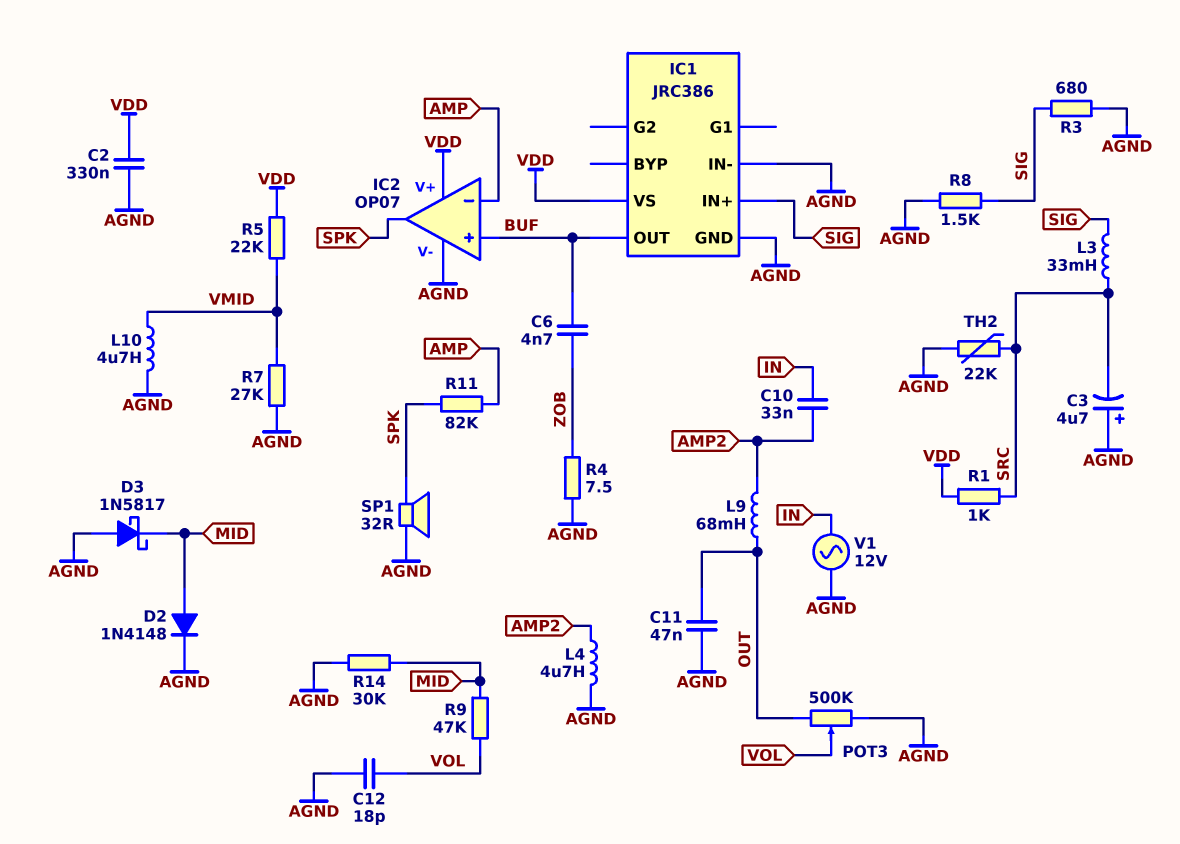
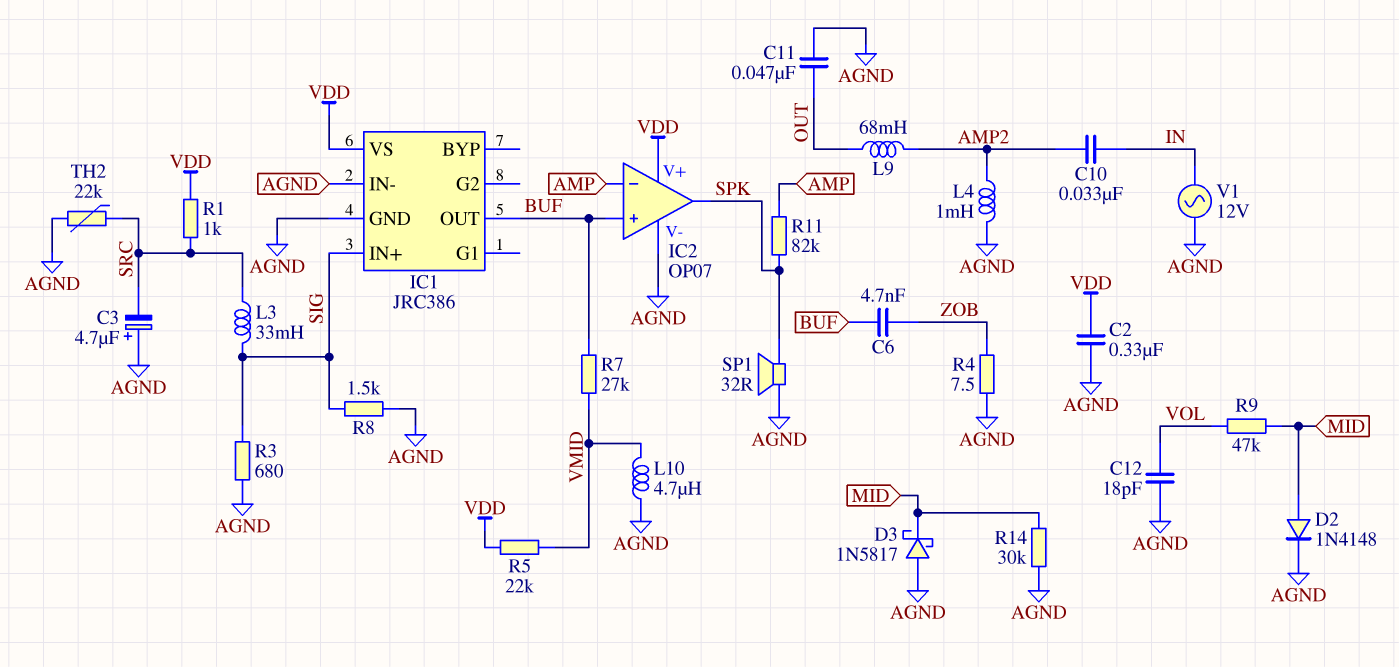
L4: 4.7uH (AGND, AMP2) -> 1mH (AGND, AMP2)
POT3: 500k (AGND, OUT, wiper VOL) -> none
R7: 27k (AGND, VMID) -> 27k (BUF, VMID)

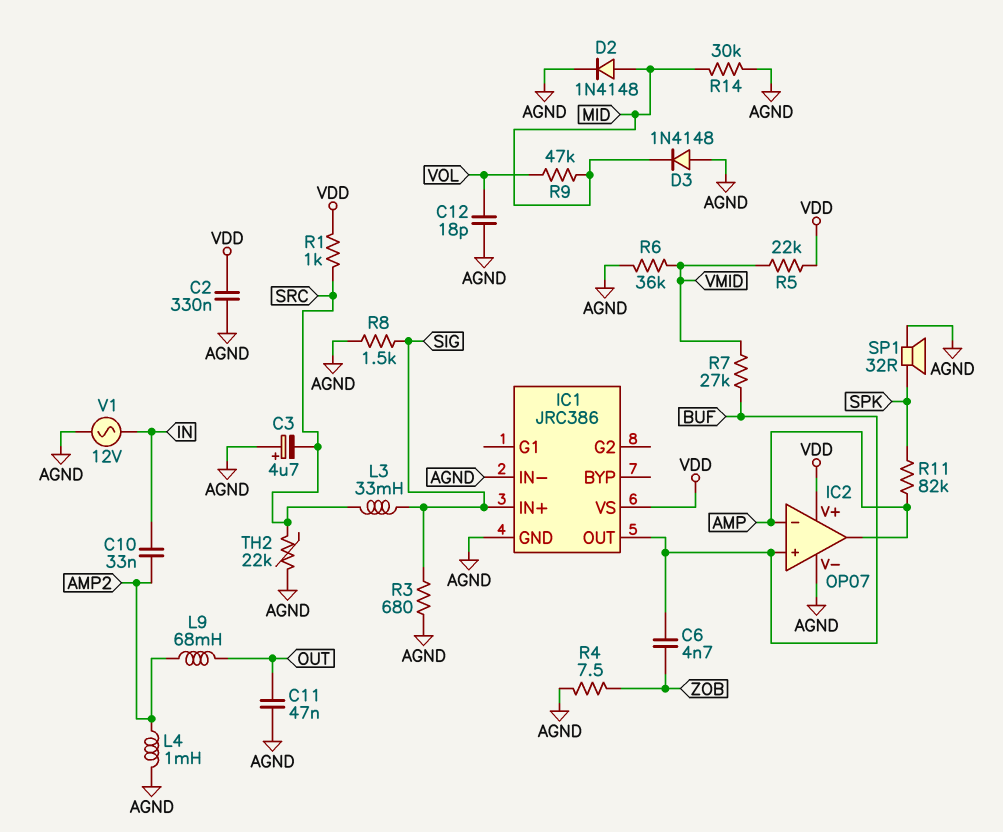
D3: schottky 1N5817 (A AGND, K MID) -> diode 1N4148 (A AGND, K MID)
IC2 pin out: SPK -> AMP
L10: 4.7uH (AGND, VMID) -> none
R6: none -> 36k (AGND, VMID)

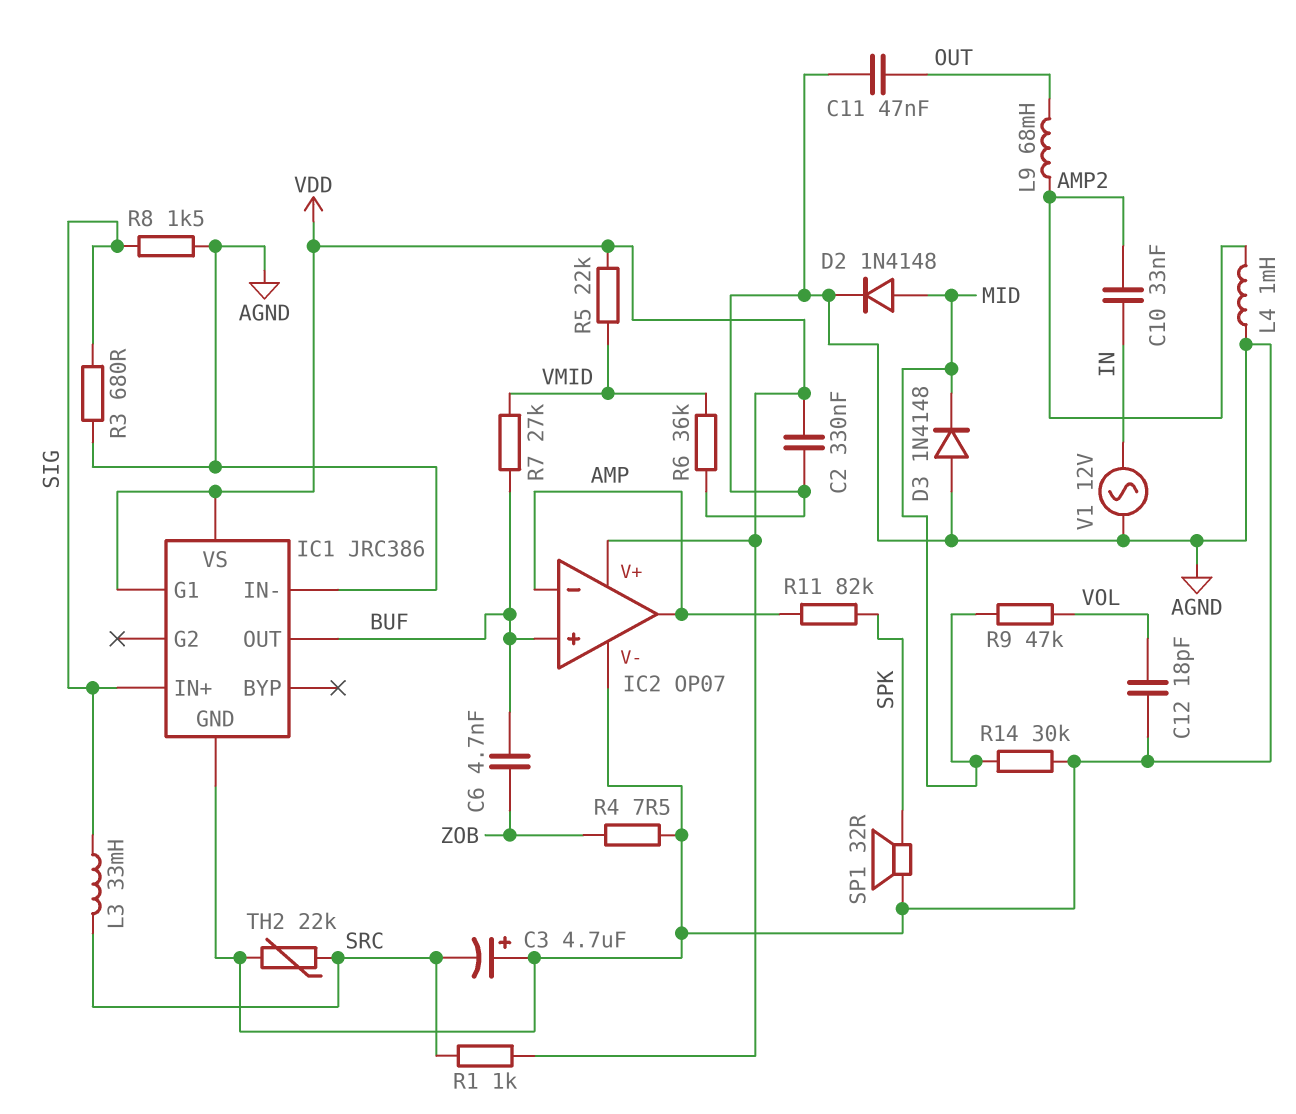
IC1 pin G1: none -> VDD

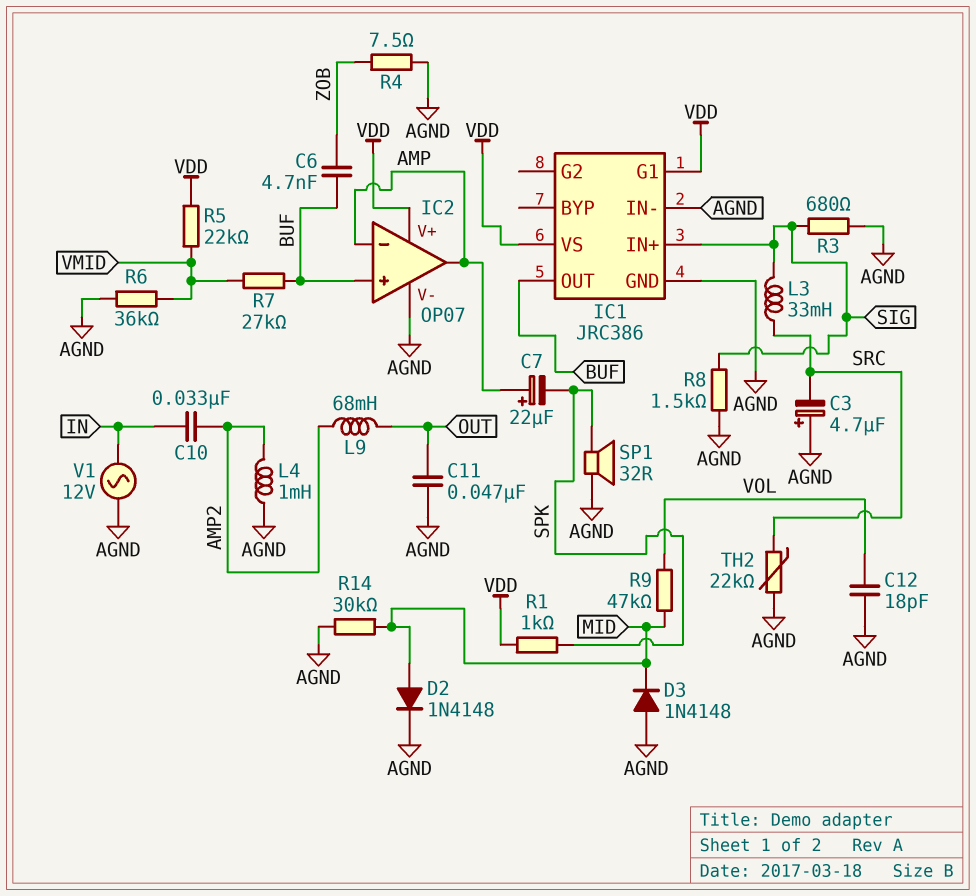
C2: 330nF (AGND, VDD) -> none
C7: none -> 22uF (plus AMP, minus SPK)
R1: 1k (SRC, VDD) -> 1k (SPK, VDD)
R11: 82k (AMP, SPK) -> none

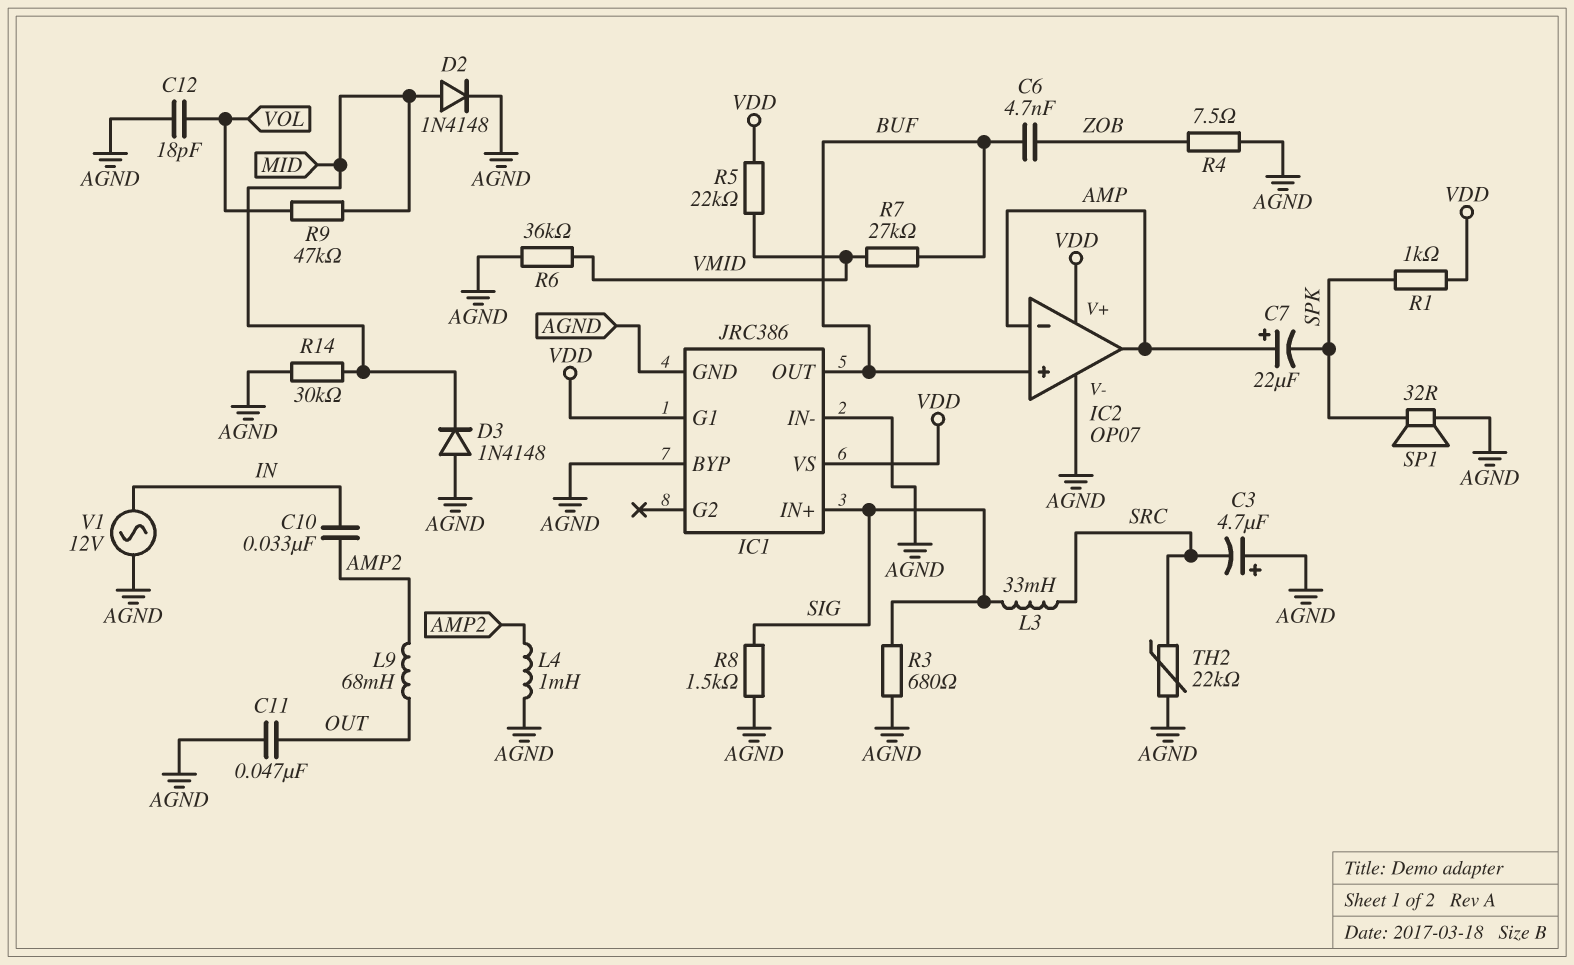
IC1 pin BYP: none -> AGND

